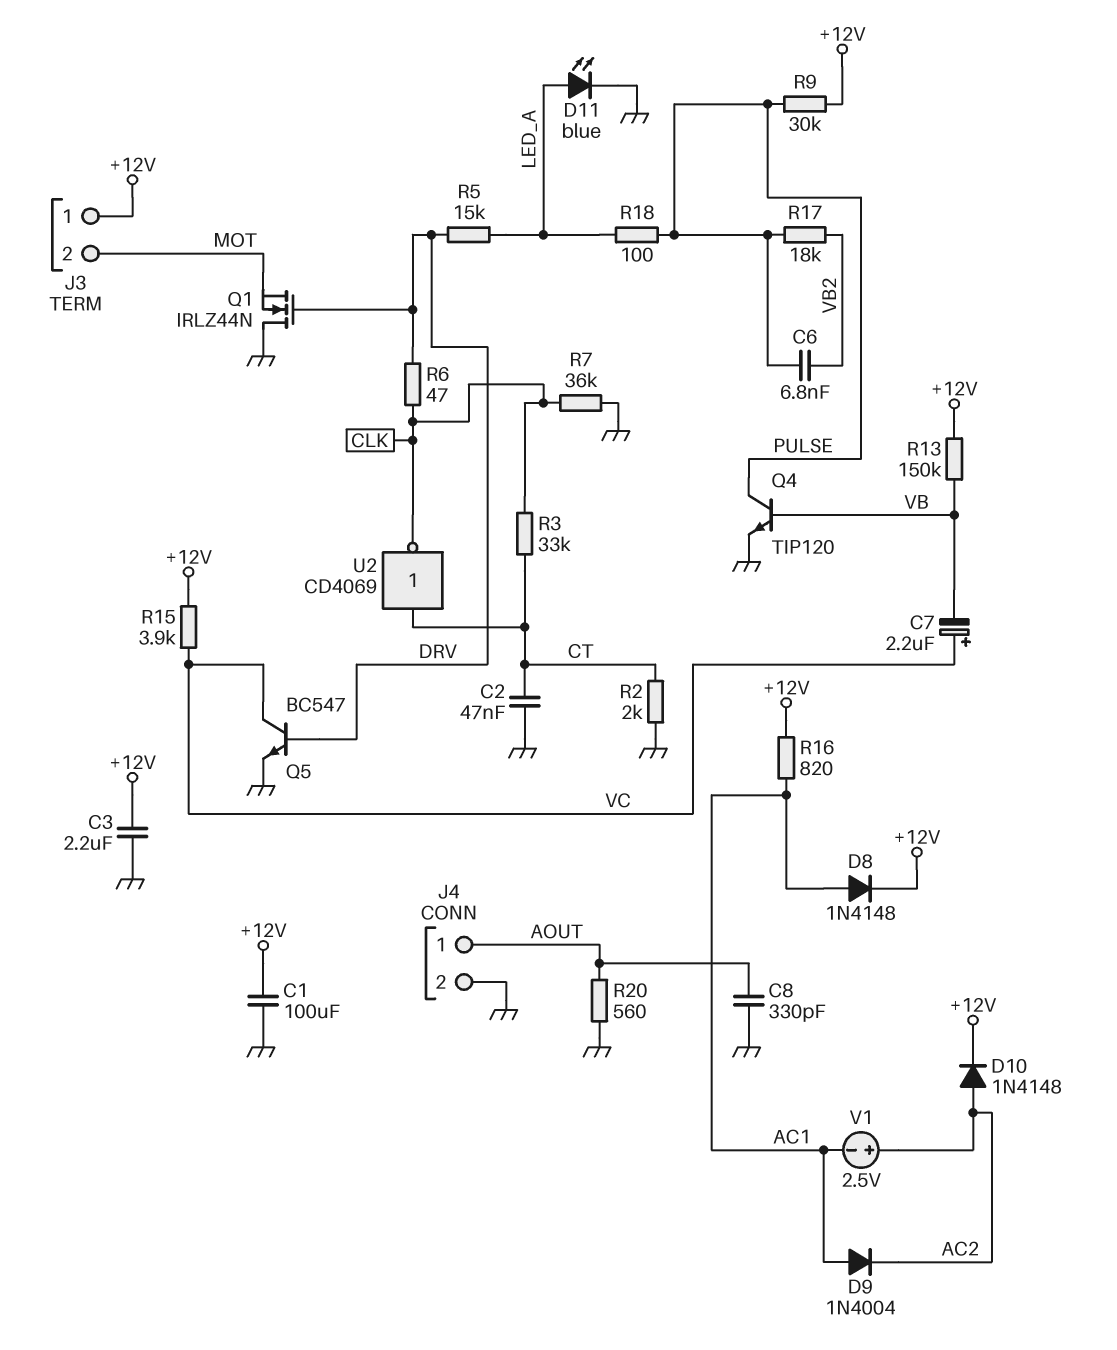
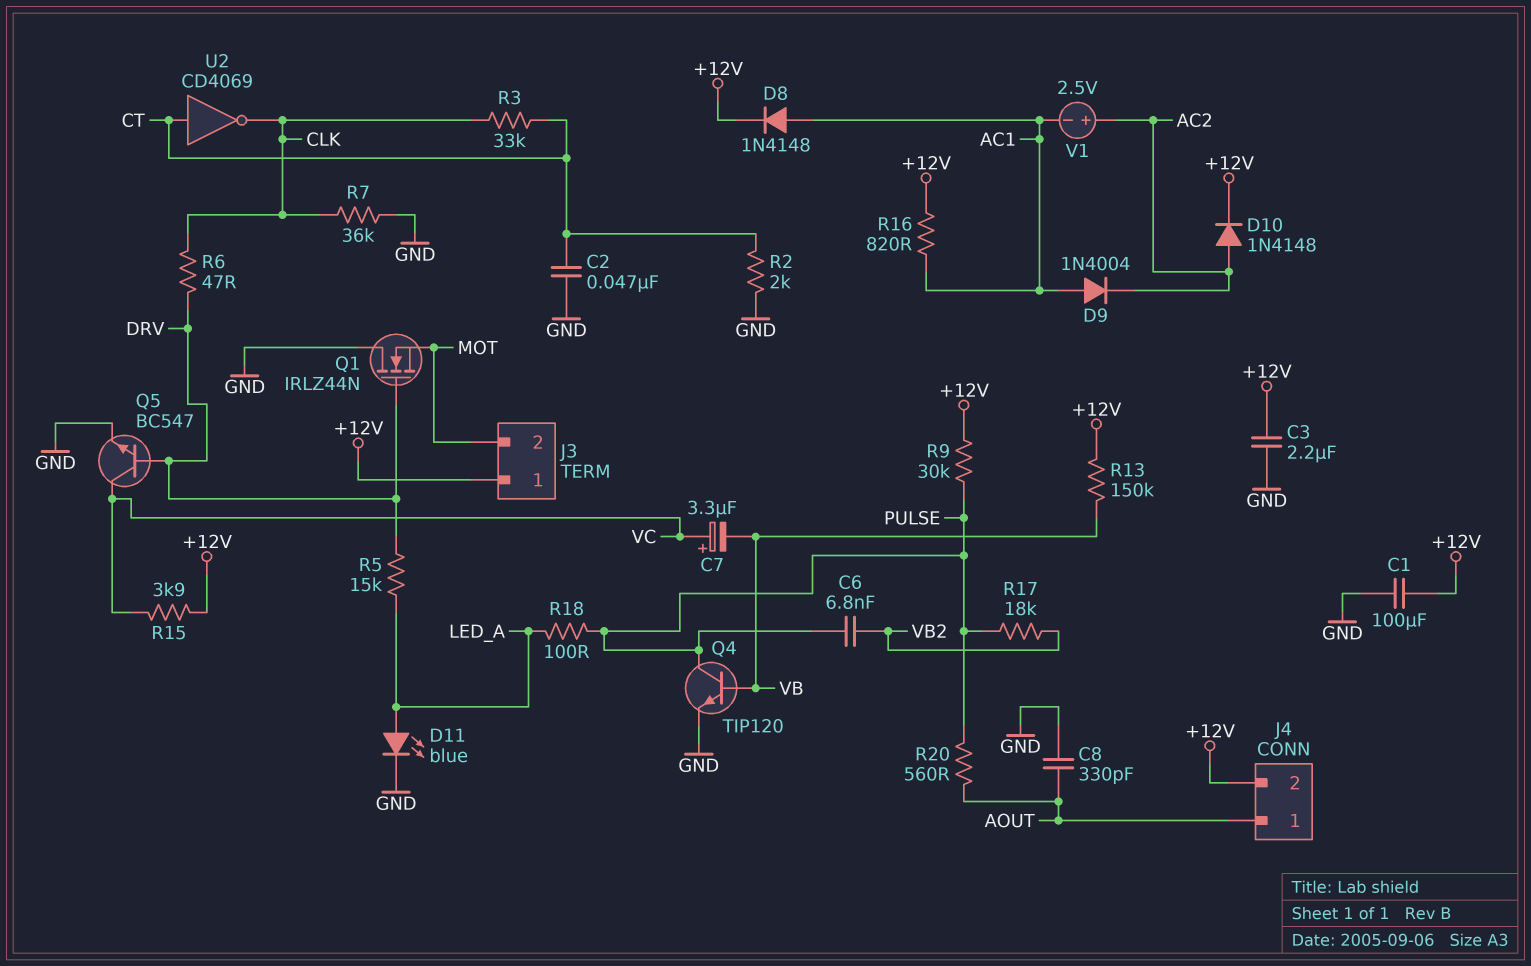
C7: 2.2uF (plus VC, minus VB) -> 3.3uF (plus VC, minus VB)
J4 pin 2: GND -> +12V
R20: 560 (AOUT, GND) -> 560 (AOUT, PULSE)

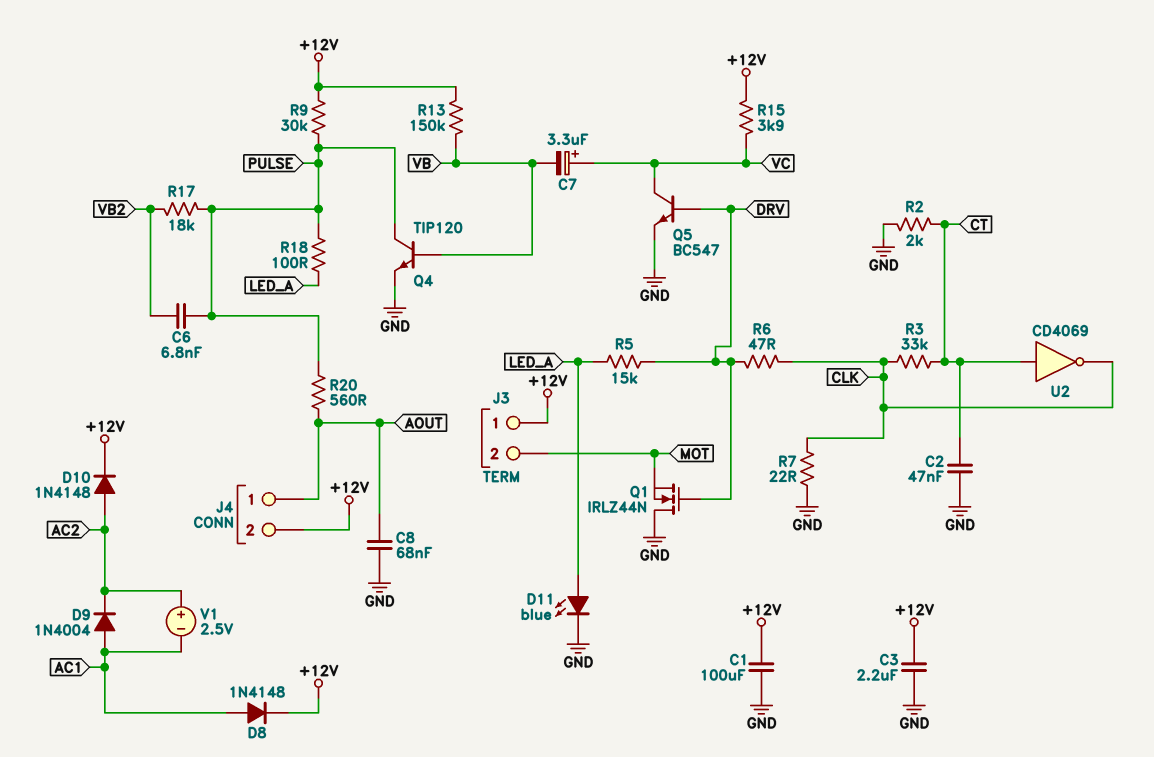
C8: 330pF (AOUT, GND) -> 68nF (AOUT, GND)
R7: 36k (CLK, GND) -> 22 (CLK, GND)
R16: 820 (+12V, AC1) -> none

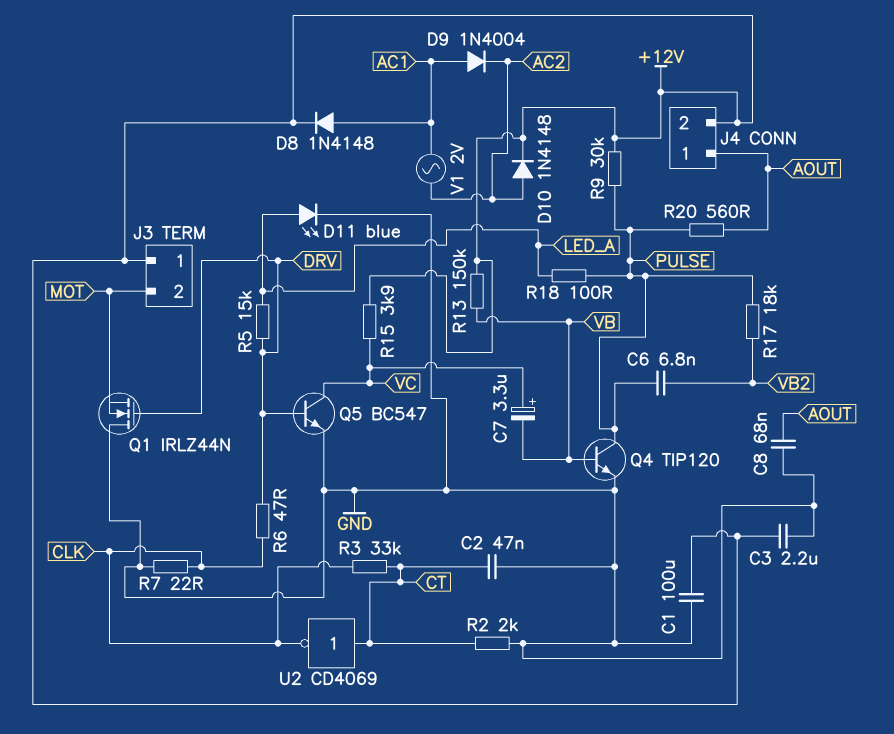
V1: 2.5V (plus AC2, minus AC1) -> AC 2V (AC1, AC2)

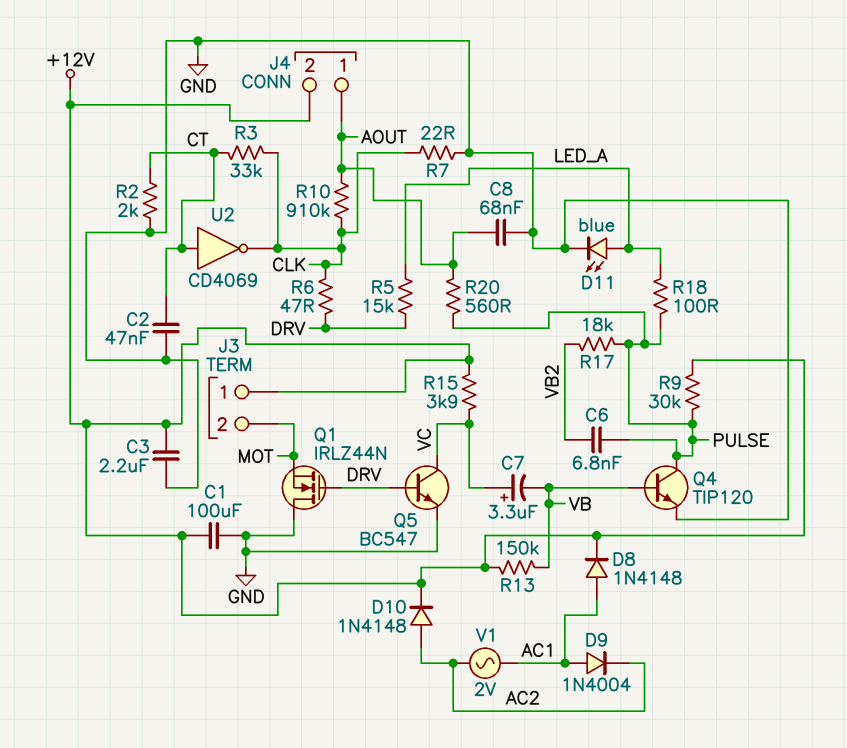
R10: none -> 910k (AOUT, CLK)

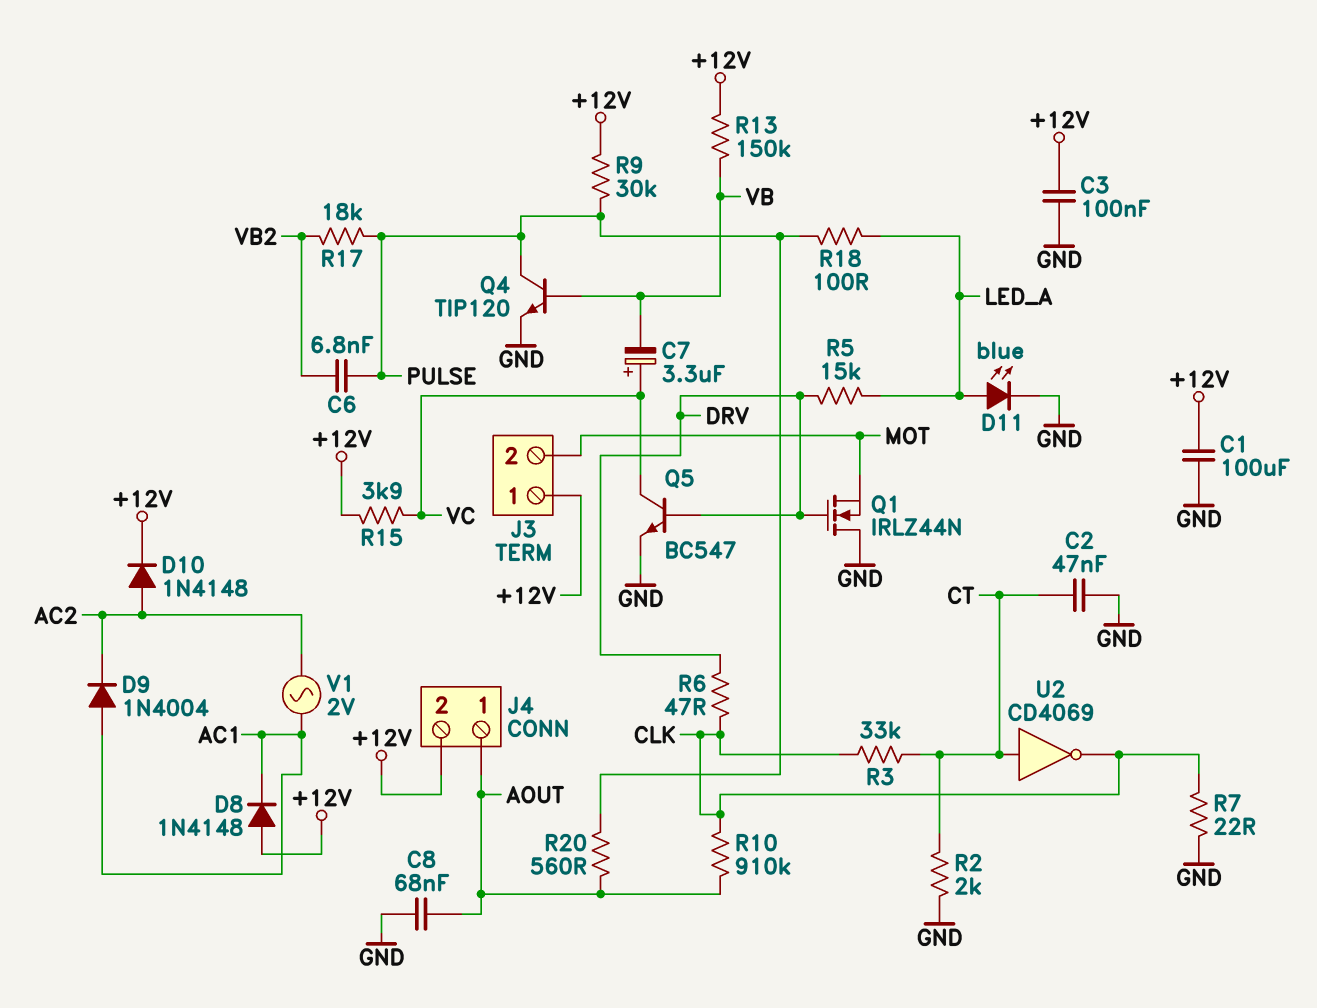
C3: 2.2uF (+12V, GND) -> 100nF (+12V, GND)
D8: diode 1N4148 (A AC1, K +12V) -> diode 1N4148 (A +12V, K AC1)

